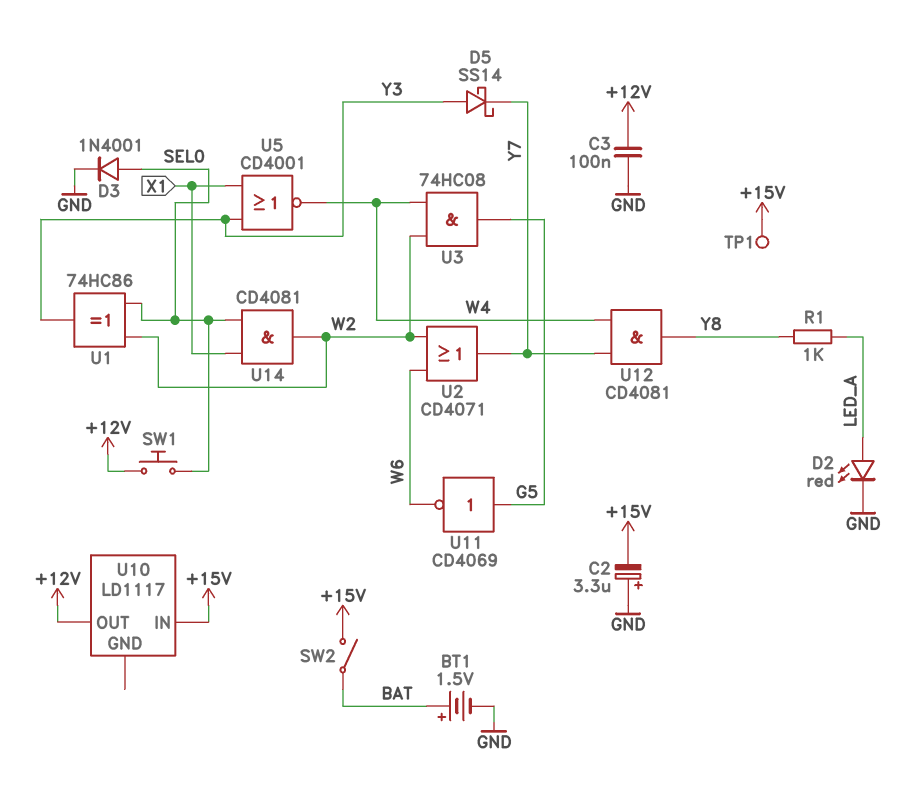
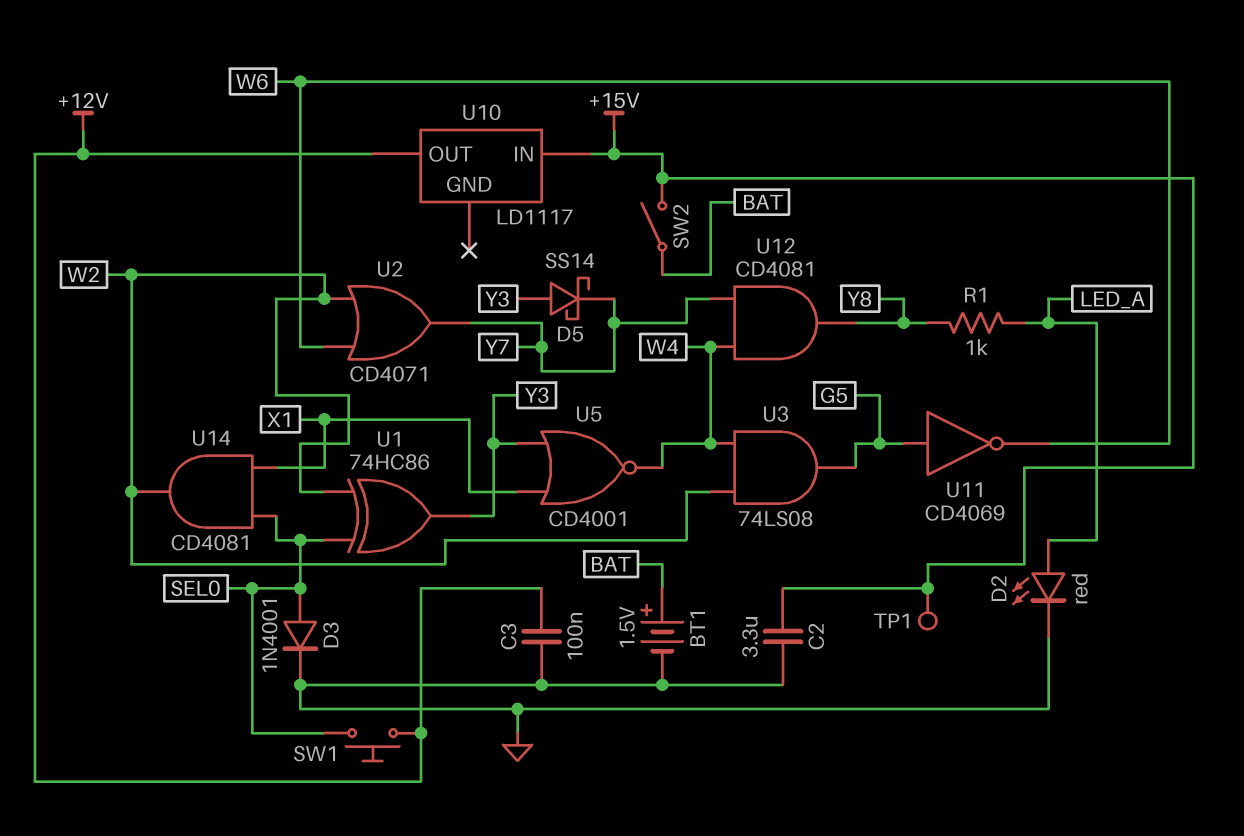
C2: 3.3uF (plus GND, minus +15V) -> 3.3uF (+15V, GND)
U3: AND 74HC08 (in W2, in W4, out G5) -> AND 74LS08 (in W2, in W4, out G5)

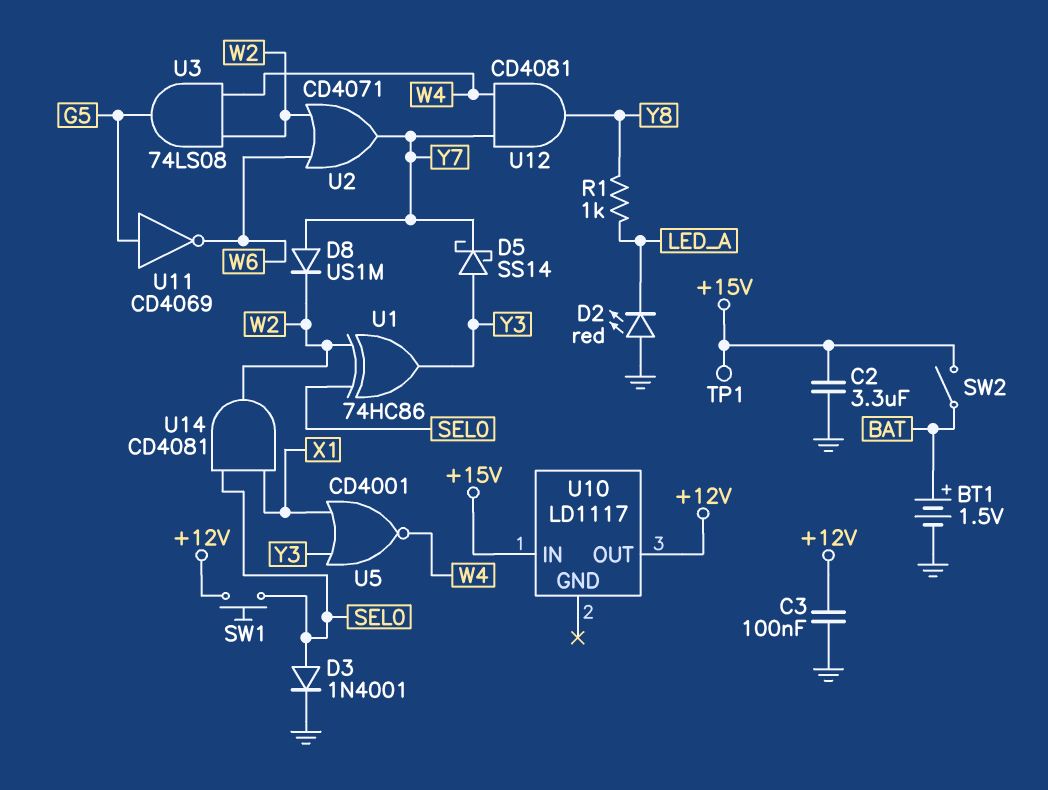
D2: LED red (A LED_A, K GND) -> LED red (A GND, K LED_A)
D8: none -> diode US1M (A Y7, K W2)

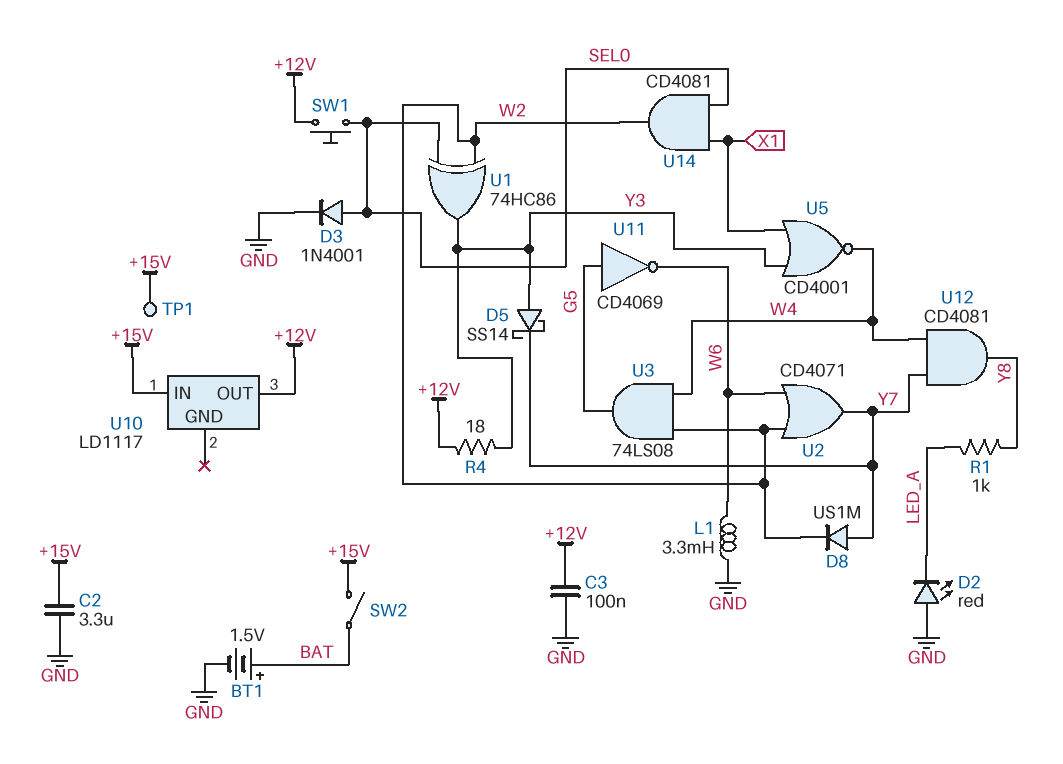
L1: none -> 3.3mH (GND, W6)
R4: none -> 18 (+12V, Y3)

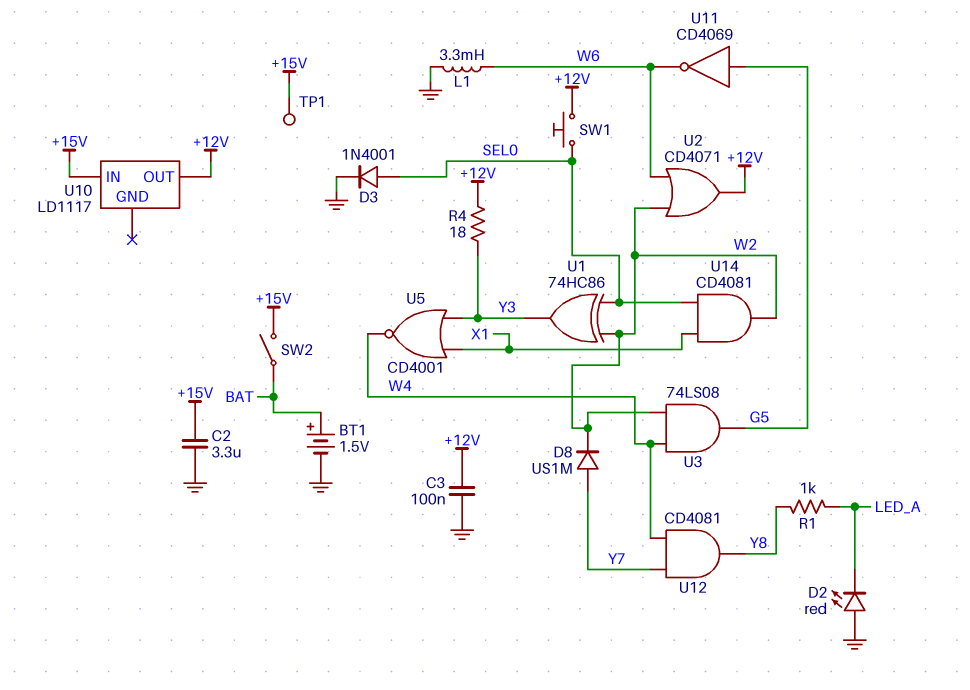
D5: schottky SS14 (A Y3, K Y7) -> none
U2: OR CD4071 (in W2, in W6, out Y7) -> OR CD4071 (in W2, in W6, out +12V)

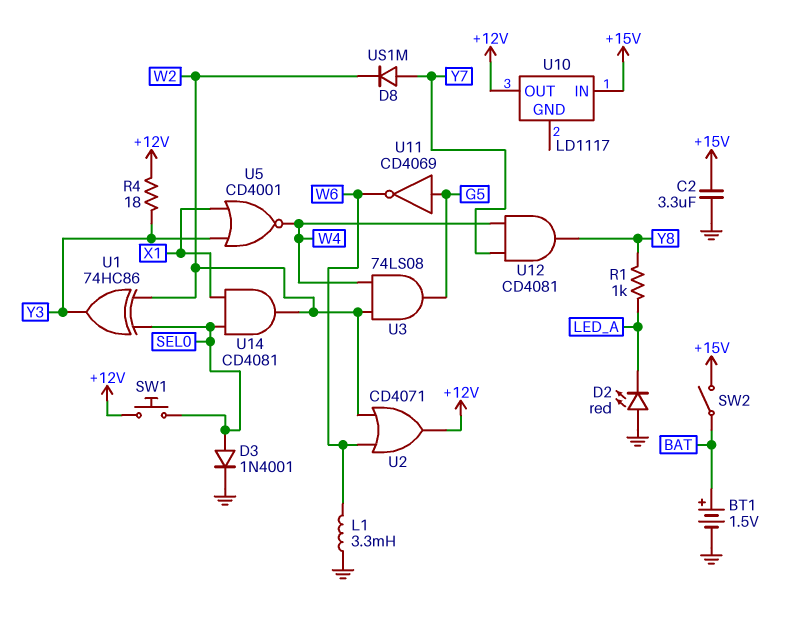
C3: 100nF (+12V, GND) -> none
TP1: test point (+15V) -> none

